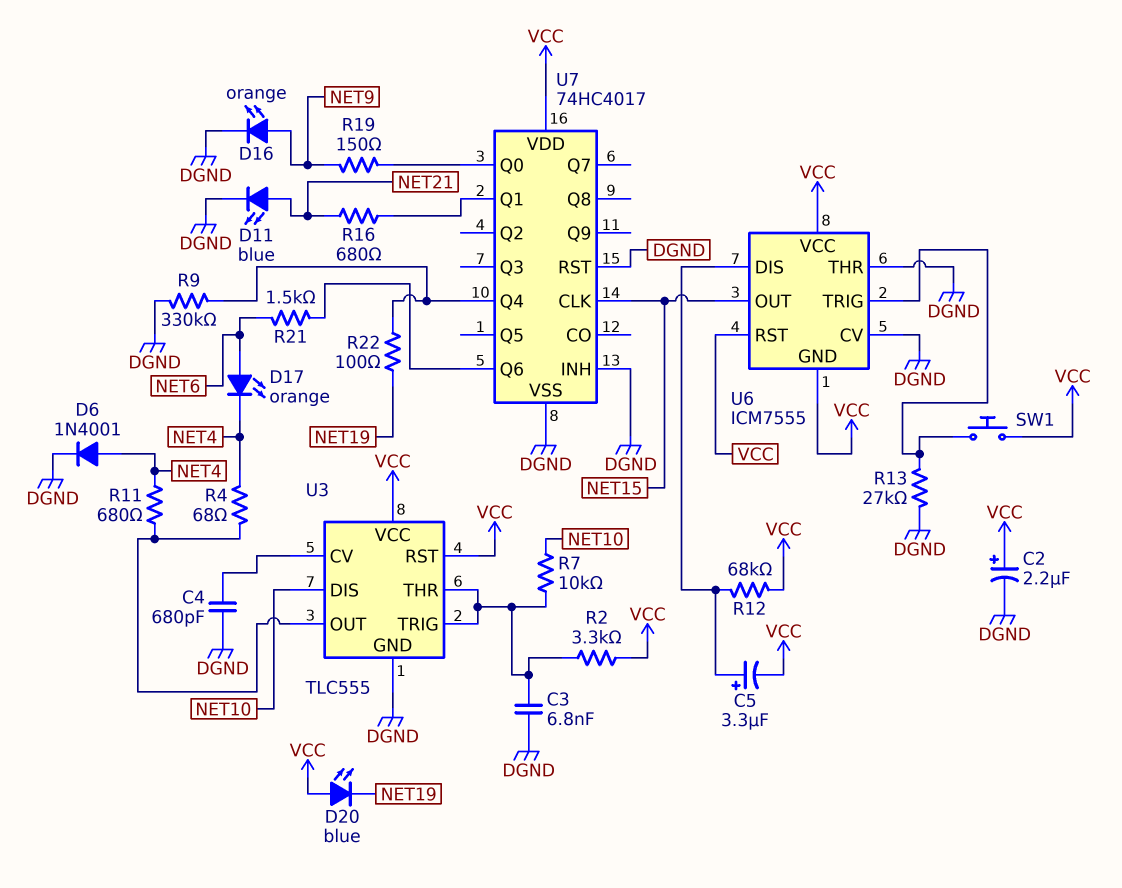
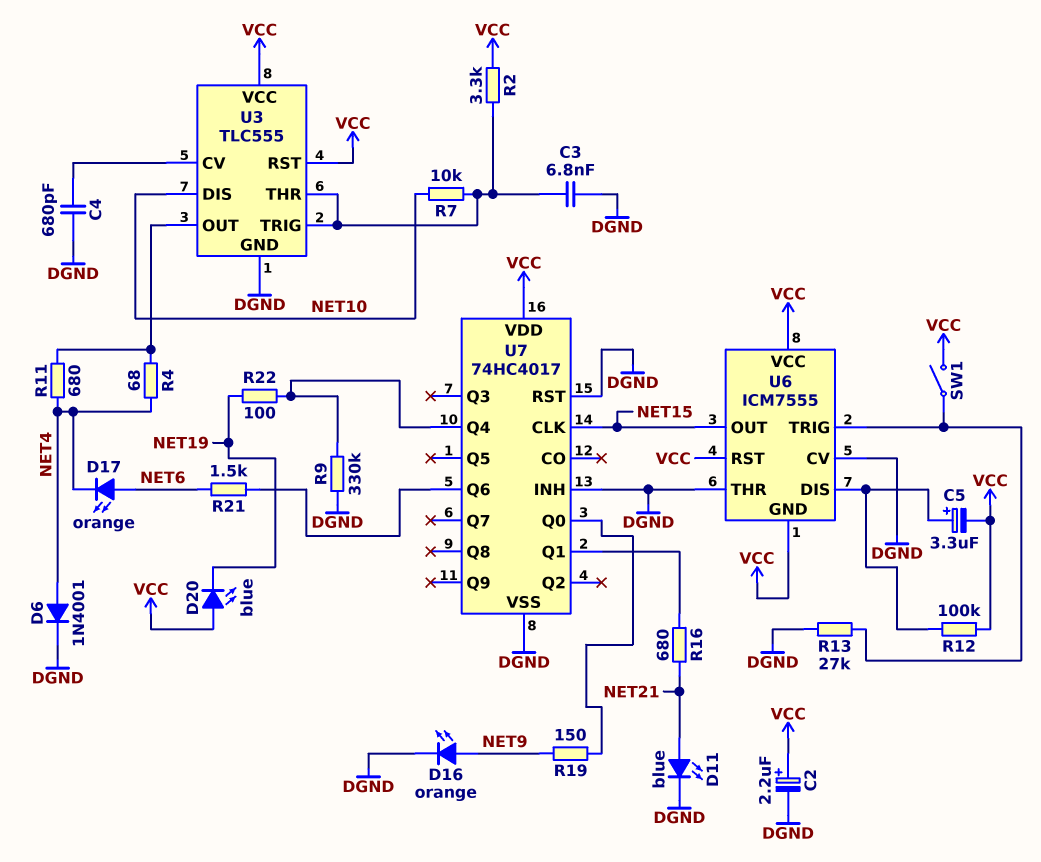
R12: 68k (U6/DIS, VCC) -> 100k (U6/DIS, VCC)
SW1: button (U6/TRIG, VCC) -> switch (U6/TRIG, VCC)

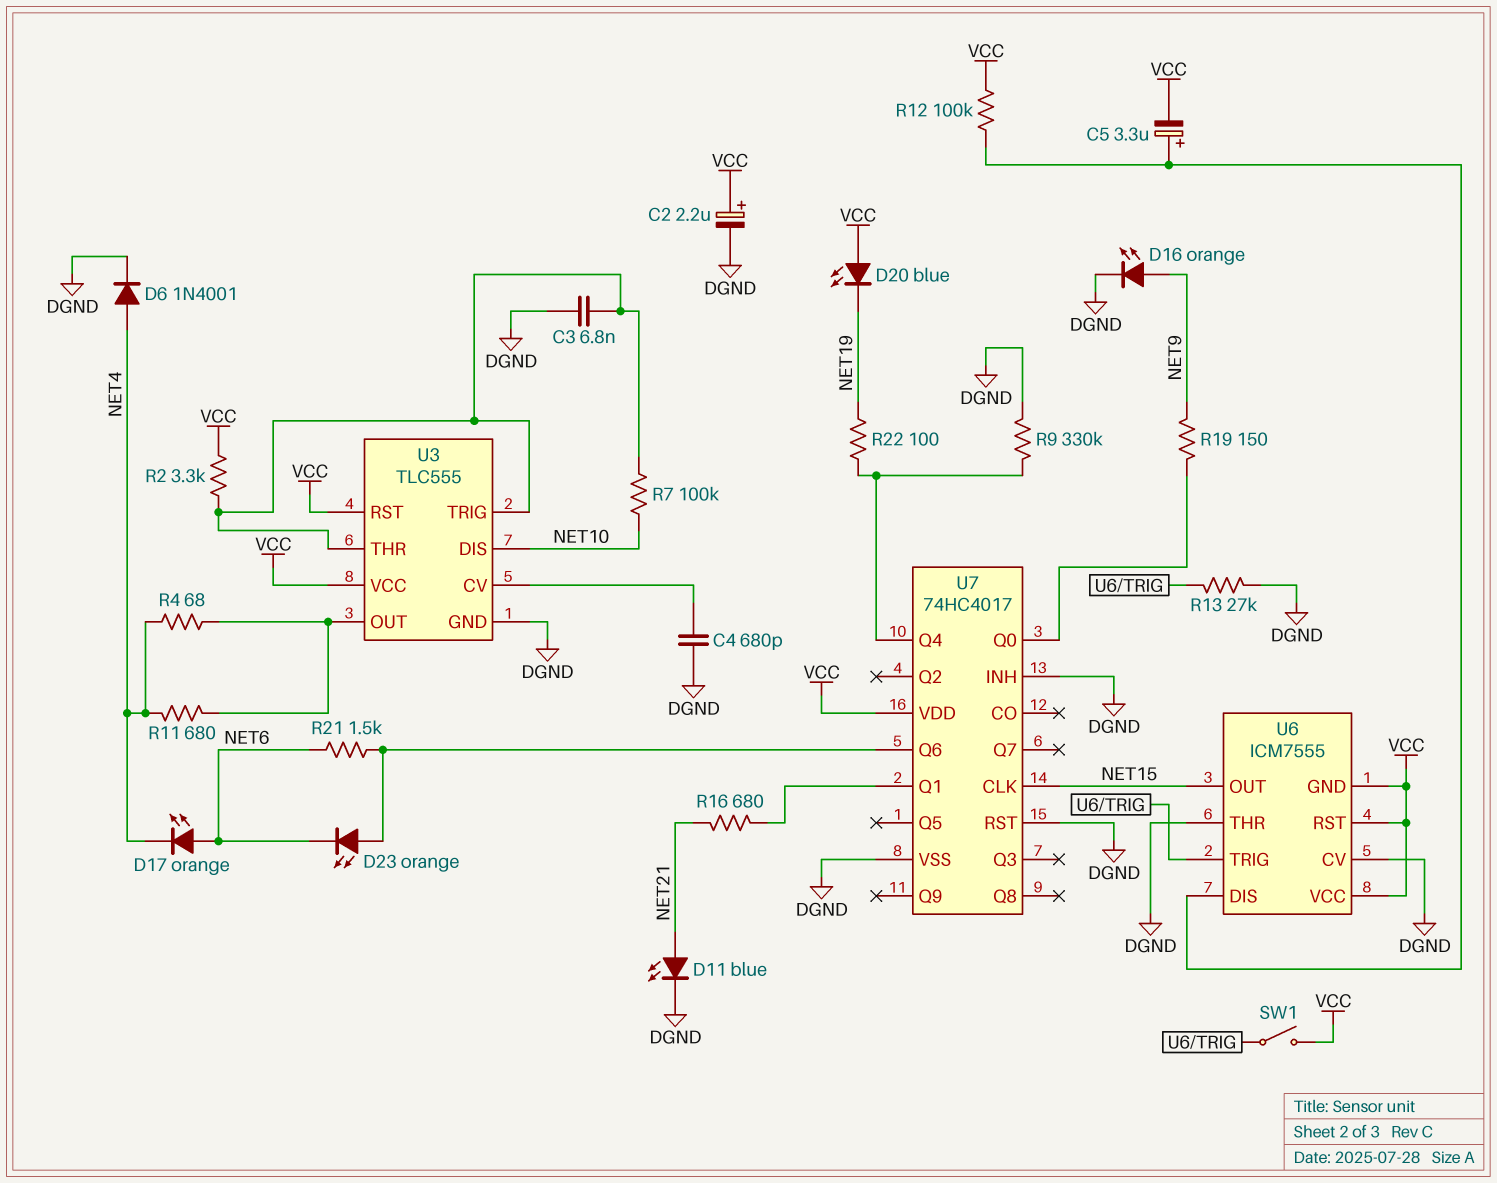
D23: none -> LED orange (A U7/Q6, K NET6)
R7: 10k (NET10, U3/THR) -> 100k (NET10, U3/THR)

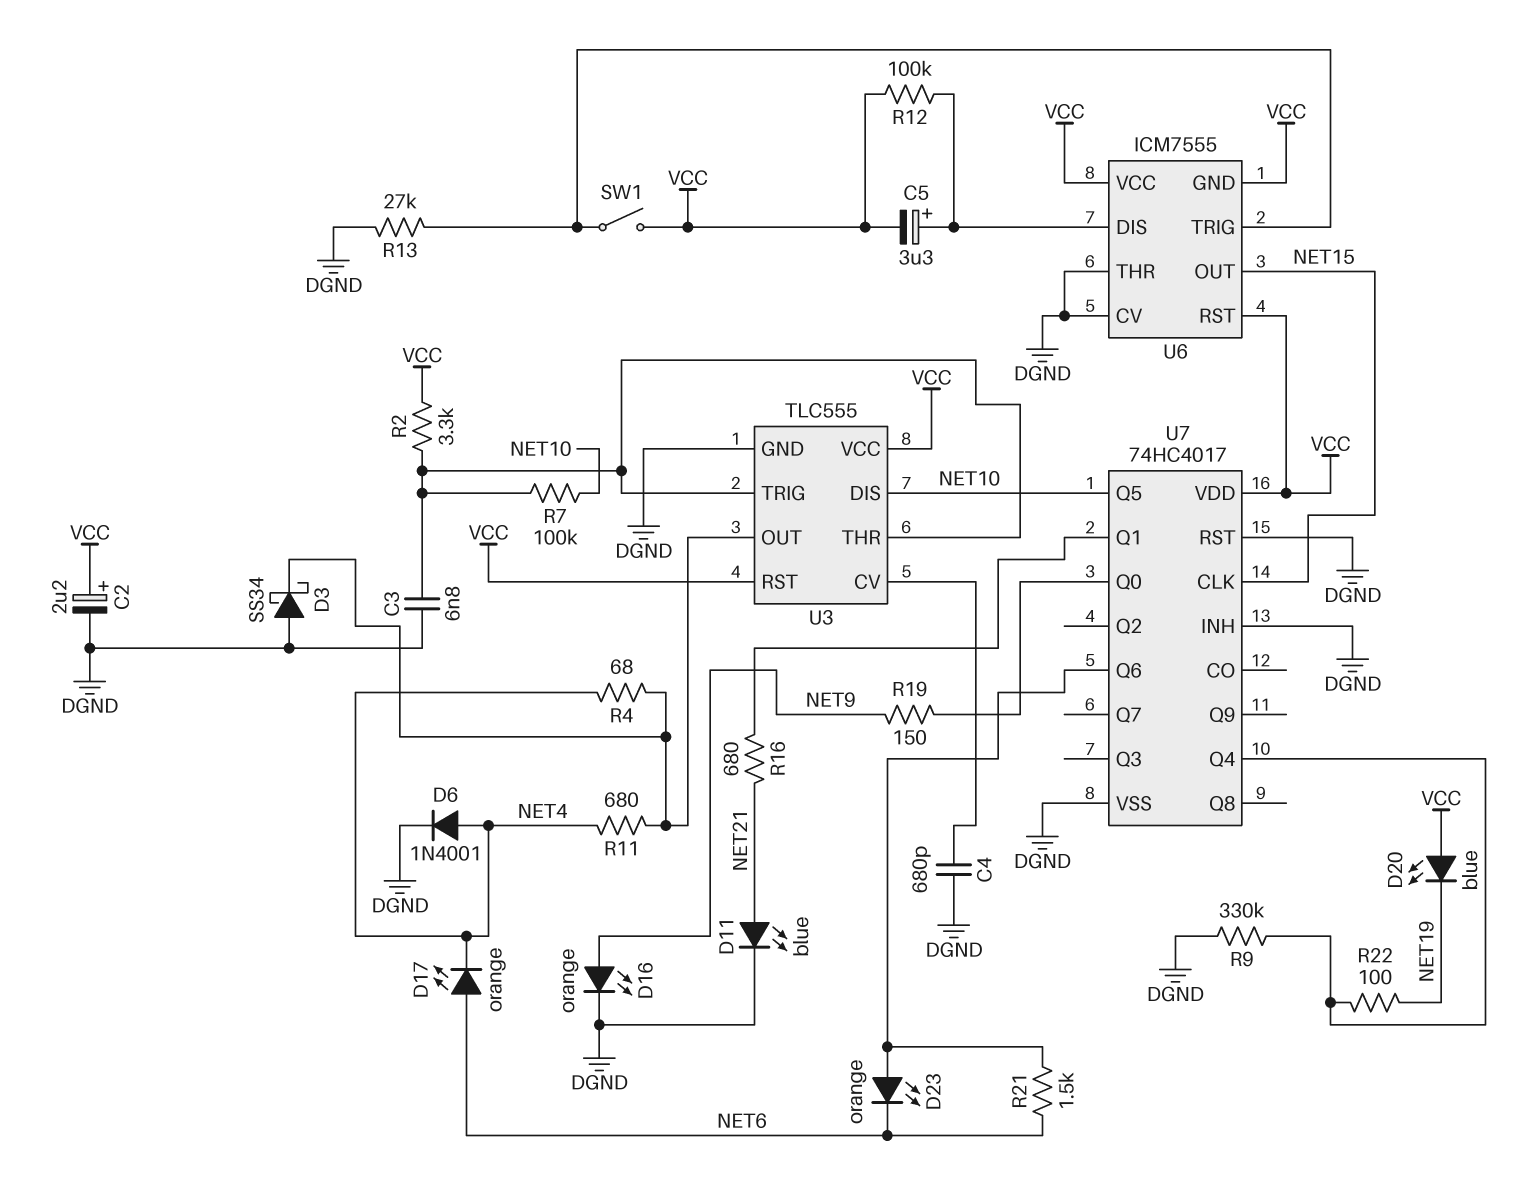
D3: none -> schottky SS34 (A DGND, K U3/OUT)
U7 pin Q5: none -> NET10

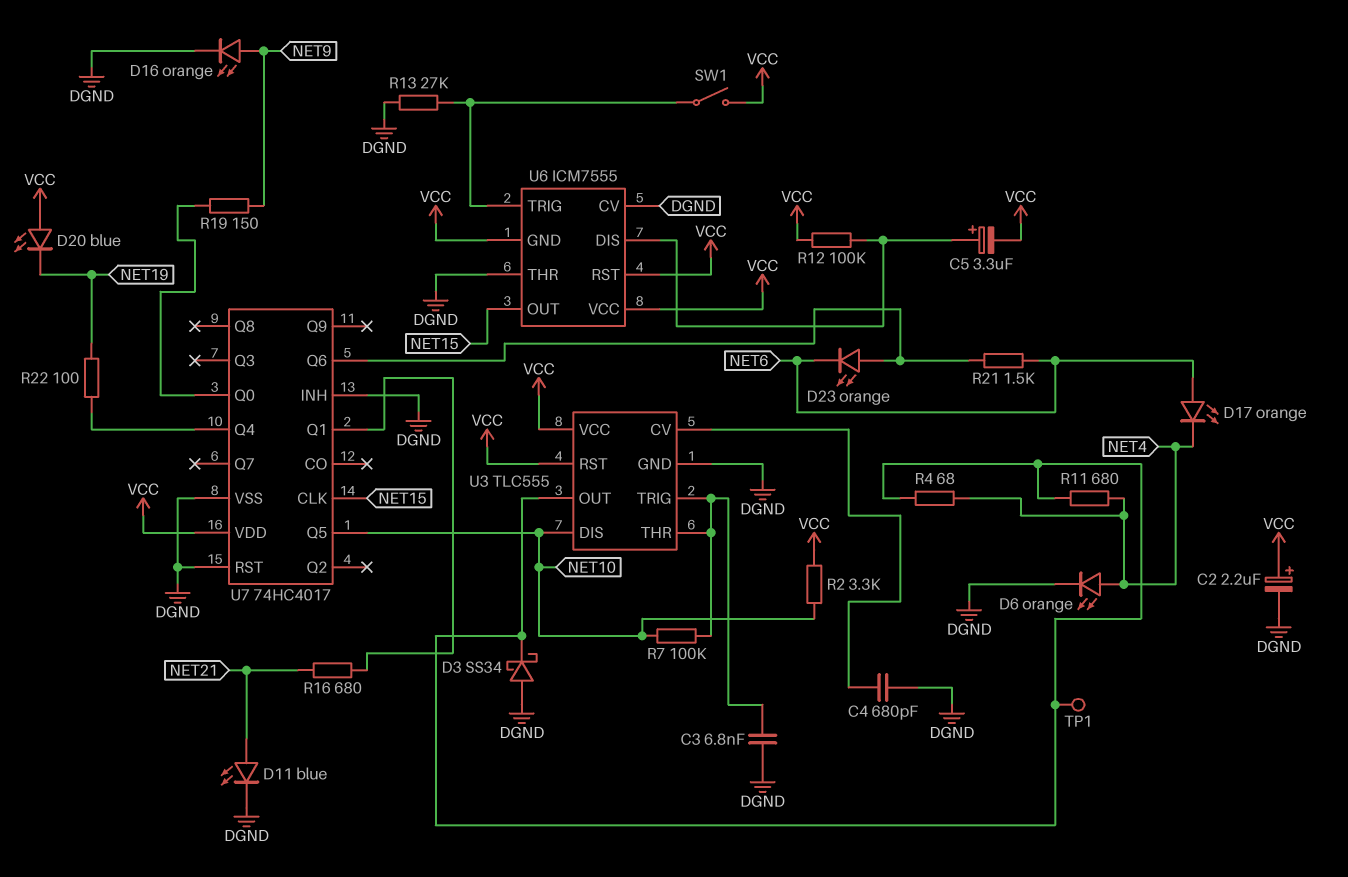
D6: diode 1N4001 (A NET4, K DGND) -> LED orange (A NET4, K DGND)
R2: 3.3k (U3/THR, VCC) -> 3.3k (NET10, VCC)
R9: 330k (DGND, U7/Q4) -> none
TP1: none -> test point (U3/OUT)

